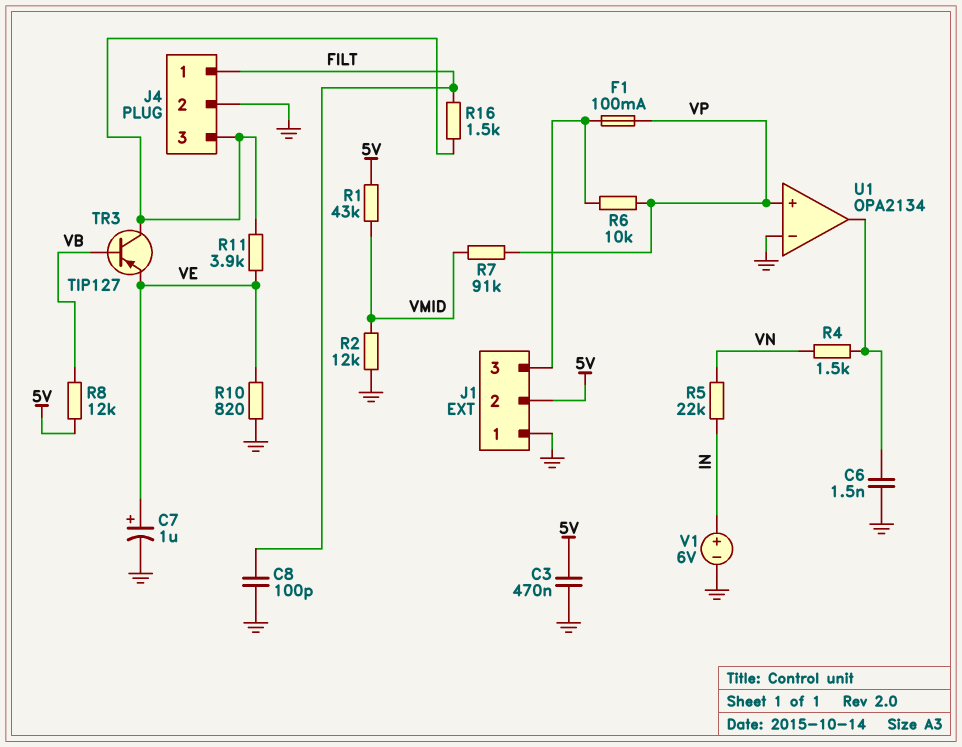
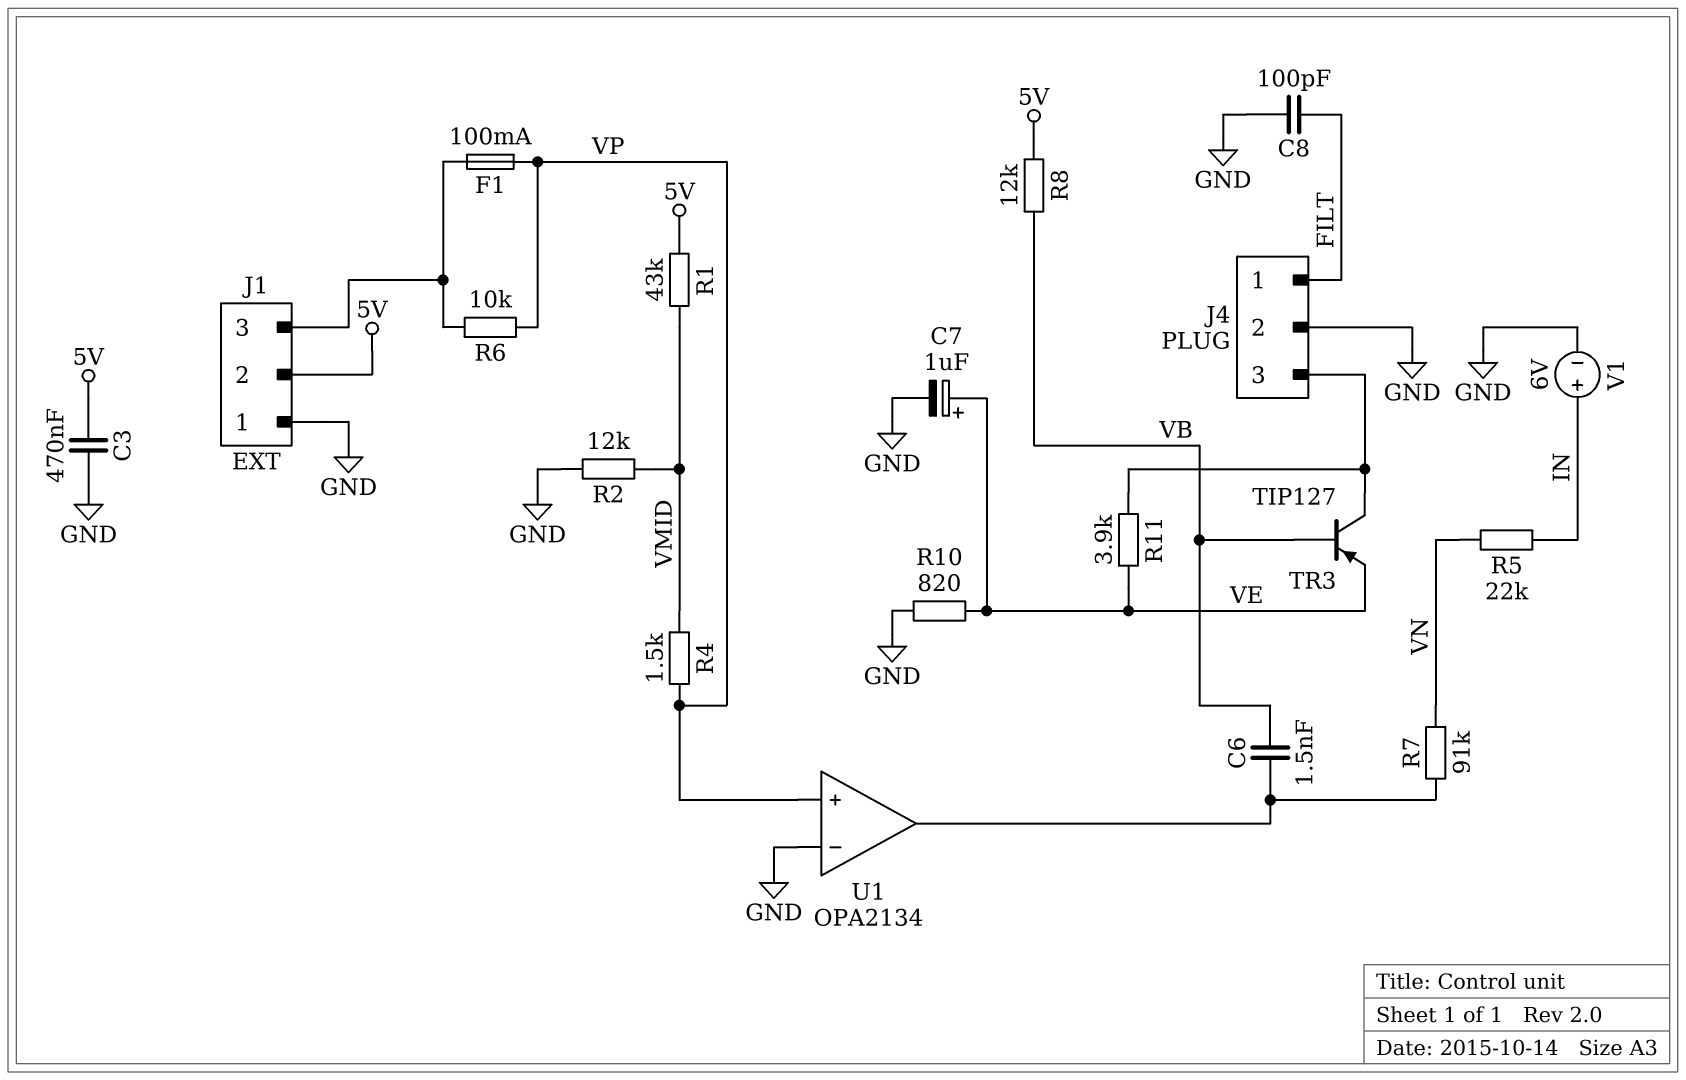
C6: 1.5nF (GND, U1/out) -> 1.5nF (U1/out, VB)
R4: 1.5k (U1/out, VN) -> 1.5k (VMID, VP)
R7: 91k (VMID, VP) -> 91k (U1/out, VN)
R16: 1.5k (FILT, J4/3) -> none

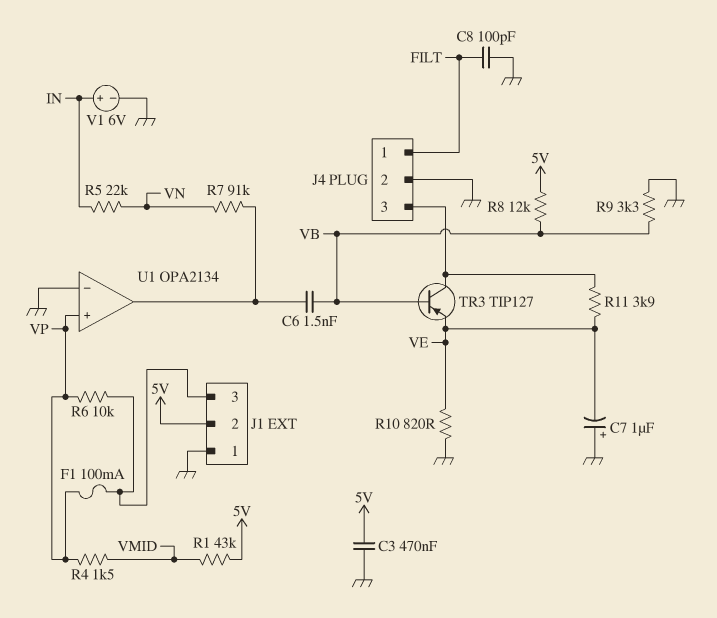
C7: 1uF (plus VE, minus GND) -> 1uF (plus GND, minus VE)
R2: 12k (GND, VMID) -> none
R9: none -> 3.3k (GND, VB)

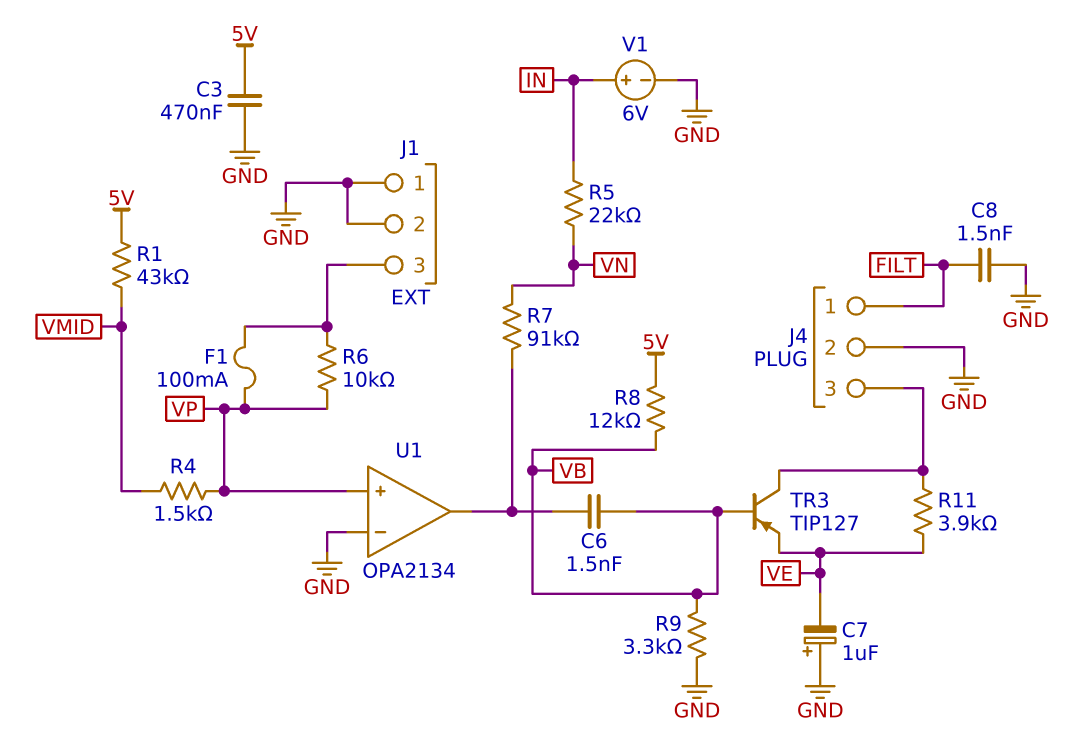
C8: 100pF (FILT, GND) -> 1.5nF (FILT, GND)
J1 pin 2: 5V -> GND
R10: 820 (GND, VE) -> none

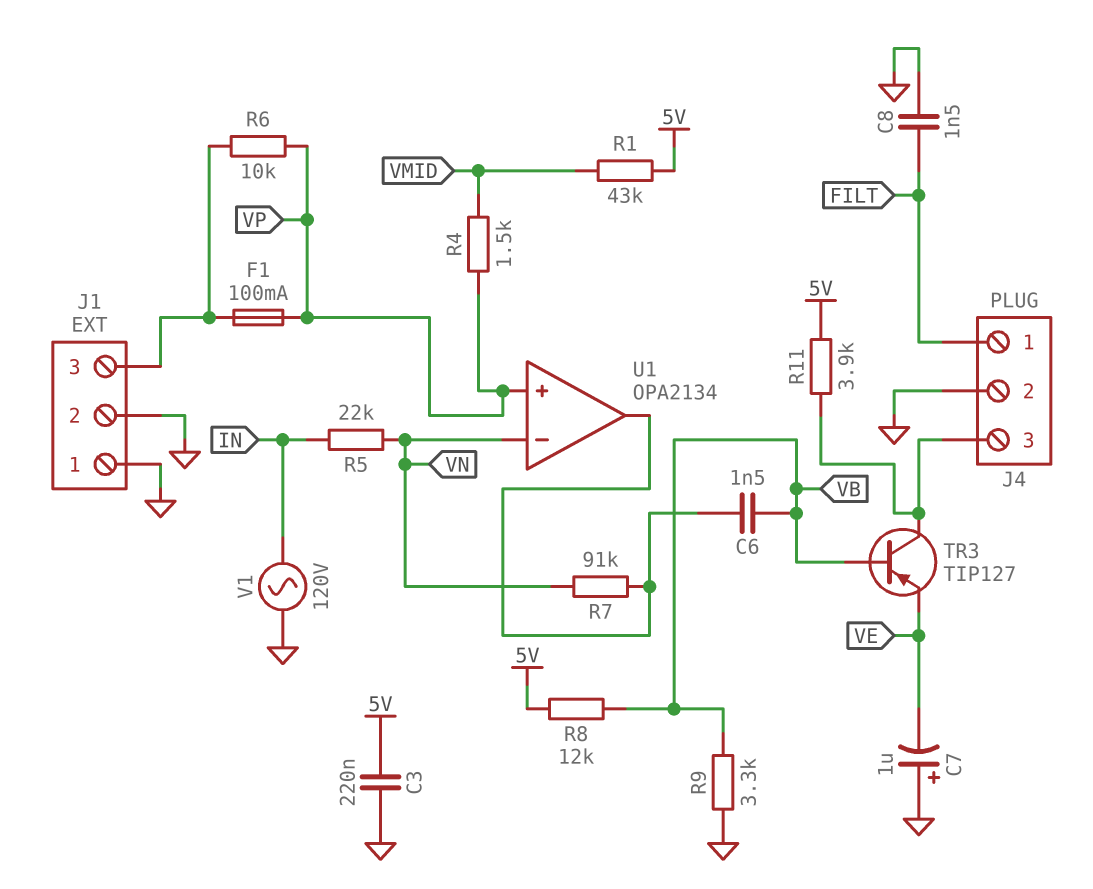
C3: 470nF (5V, GND) -> 220nF (5V, GND)
R11: 3.9k (J4/3, VE) -> 3.9k (5V, J4/3)
U1 pin in-: GND -> VN
V1: 6V (plus IN, minus GND) -> AC 120V (GND, IN)

